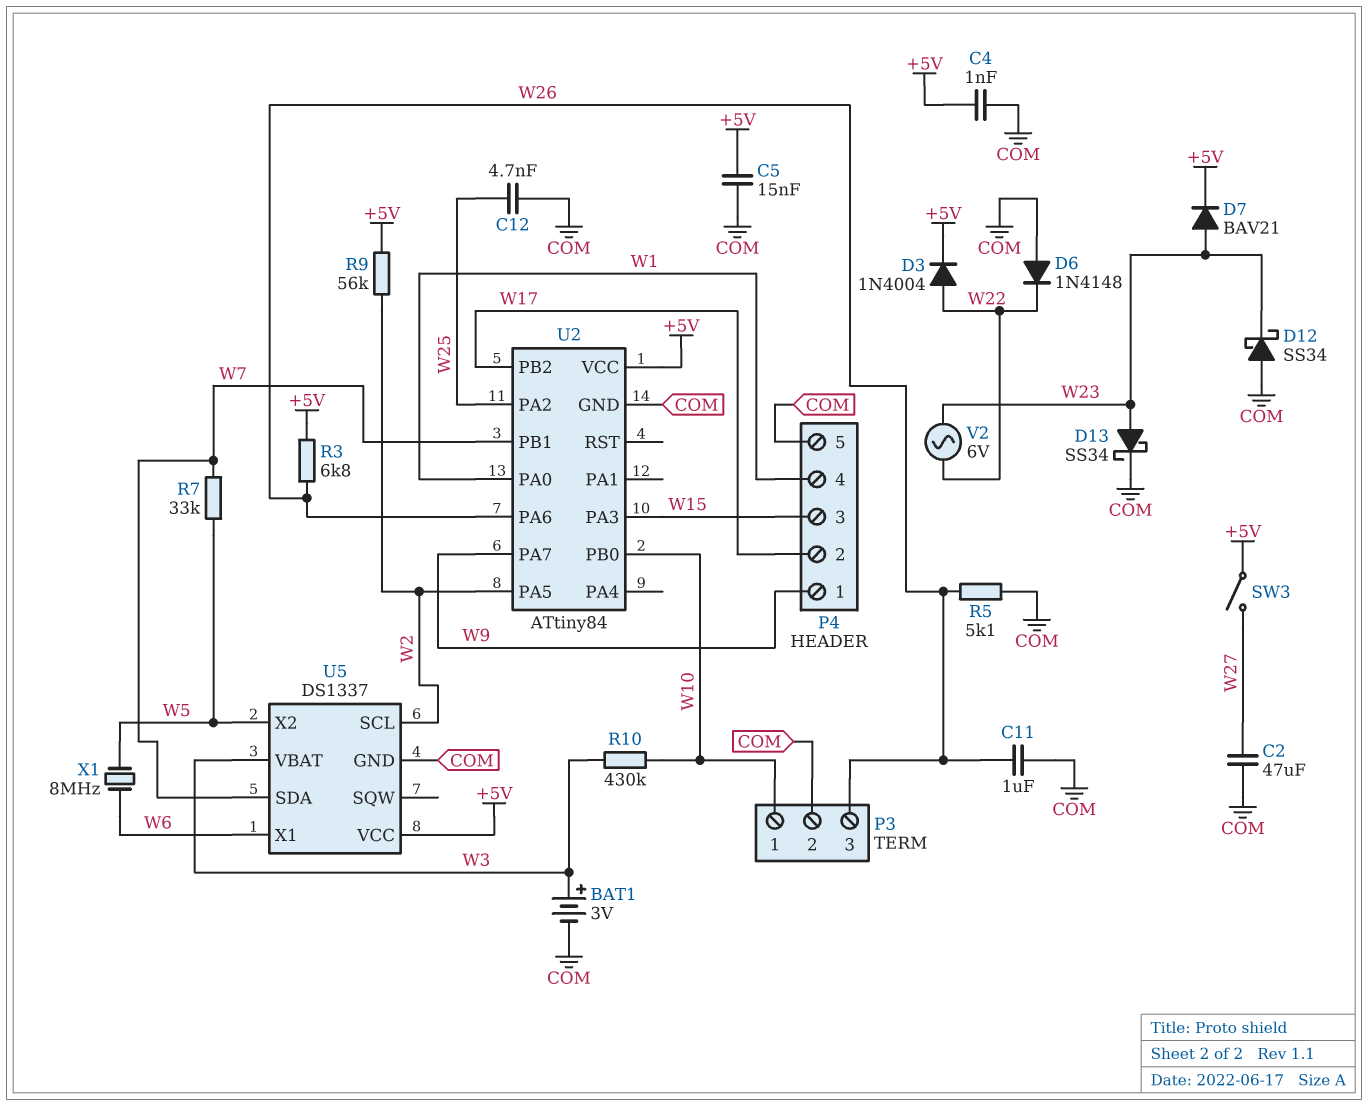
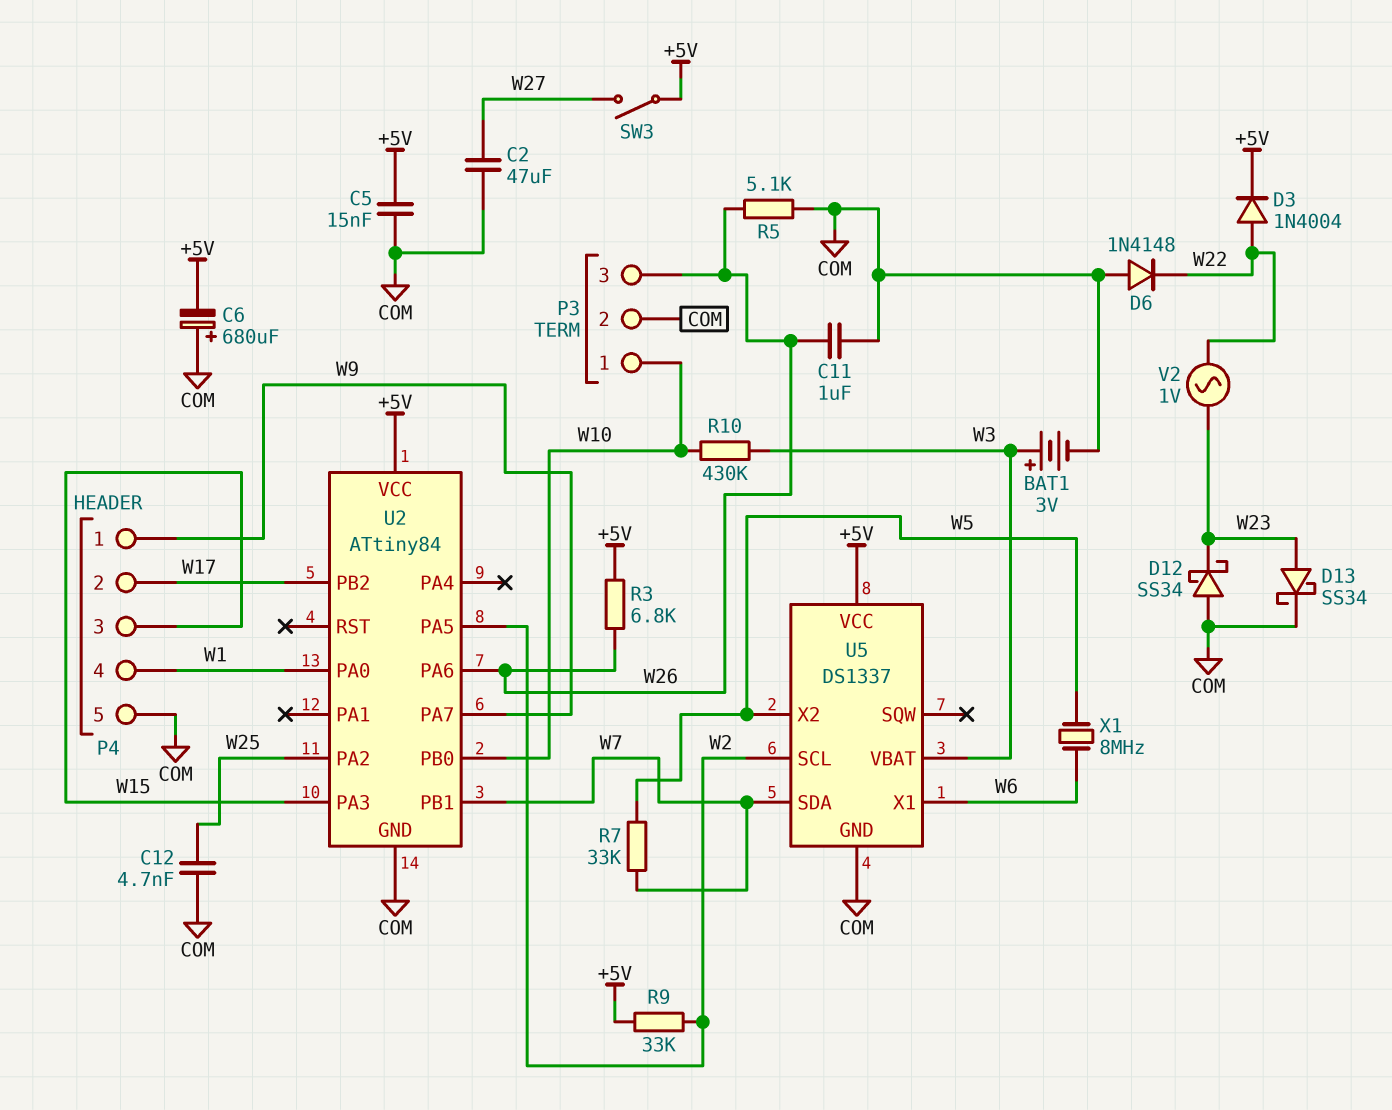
C4: 1nF (+5V, COM) -> none
C6: none -> 680uF (plus COM, minus +5V)
D7: diode BAV21 (A W23, K +5V) -> none
R9: 56k (+5V, W2) -> 33k (+5V, W2)
V2: AC 6V (W22, W23) -> AC 1V (W22, W23)

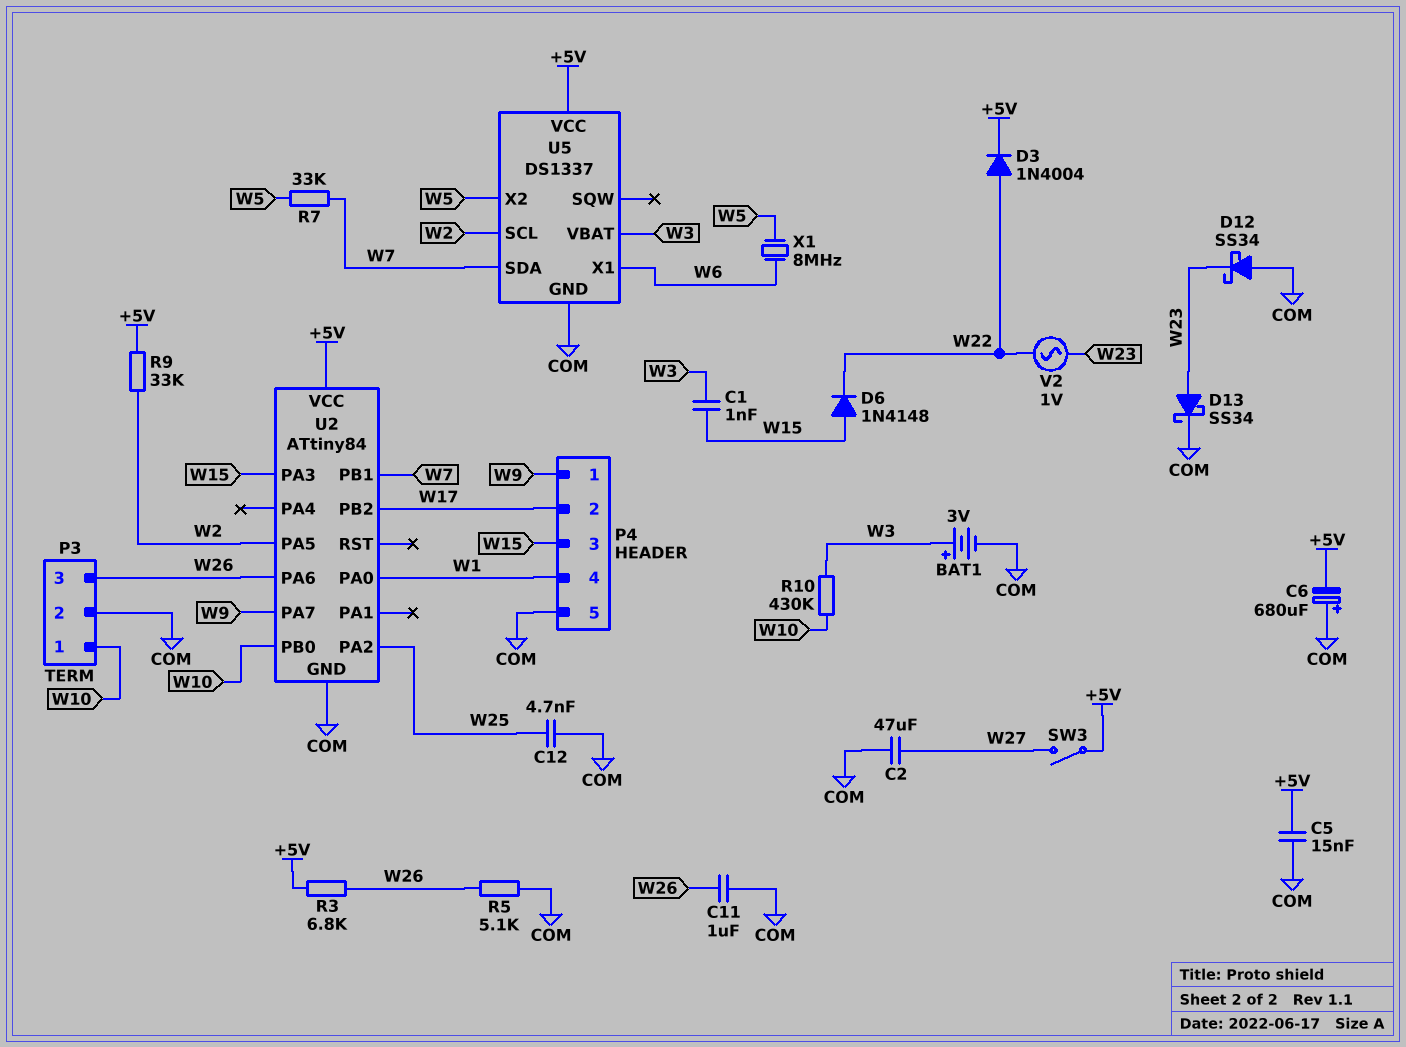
C1: none -> 1nF (W3, W15)
D6: diode 1N4148 (A COM, K W22) -> diode 1N4148 (A W15, K W22)

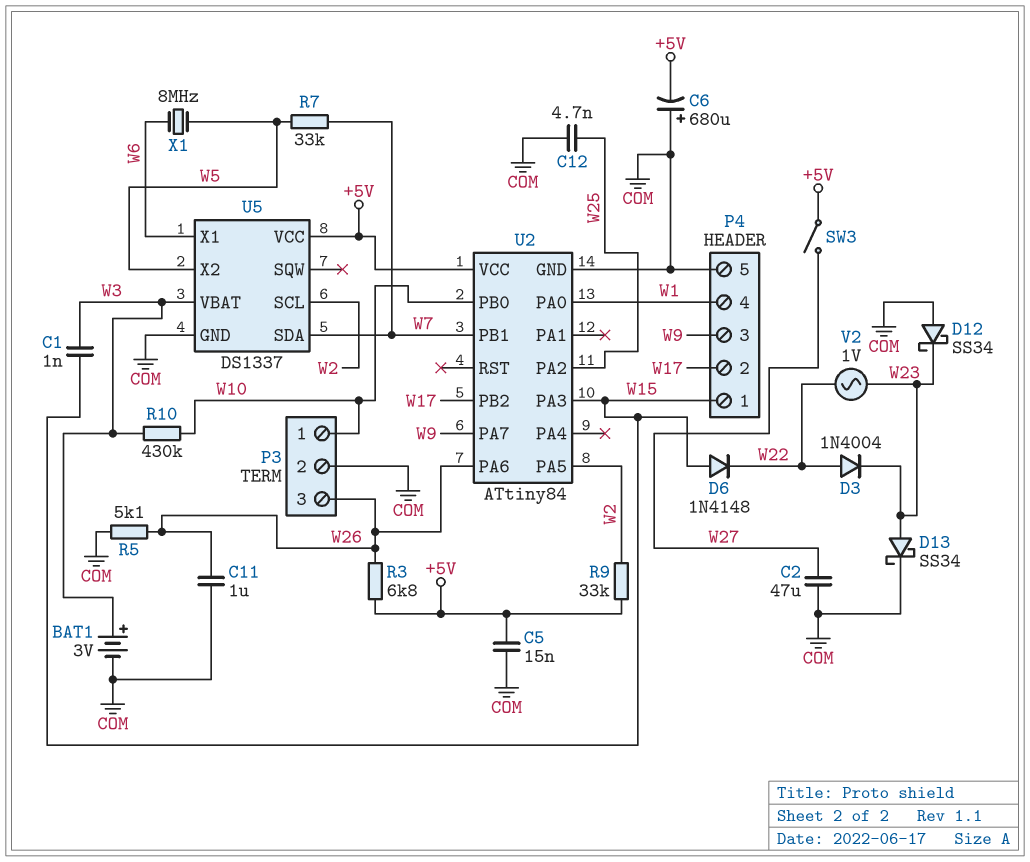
D3: diode 1N4004 (A W22, K +5V) -> diode 1N4004 (A W22, K W23)
P4 pin 1: W9 -> W15
P4 pin 3: W15 -> W9

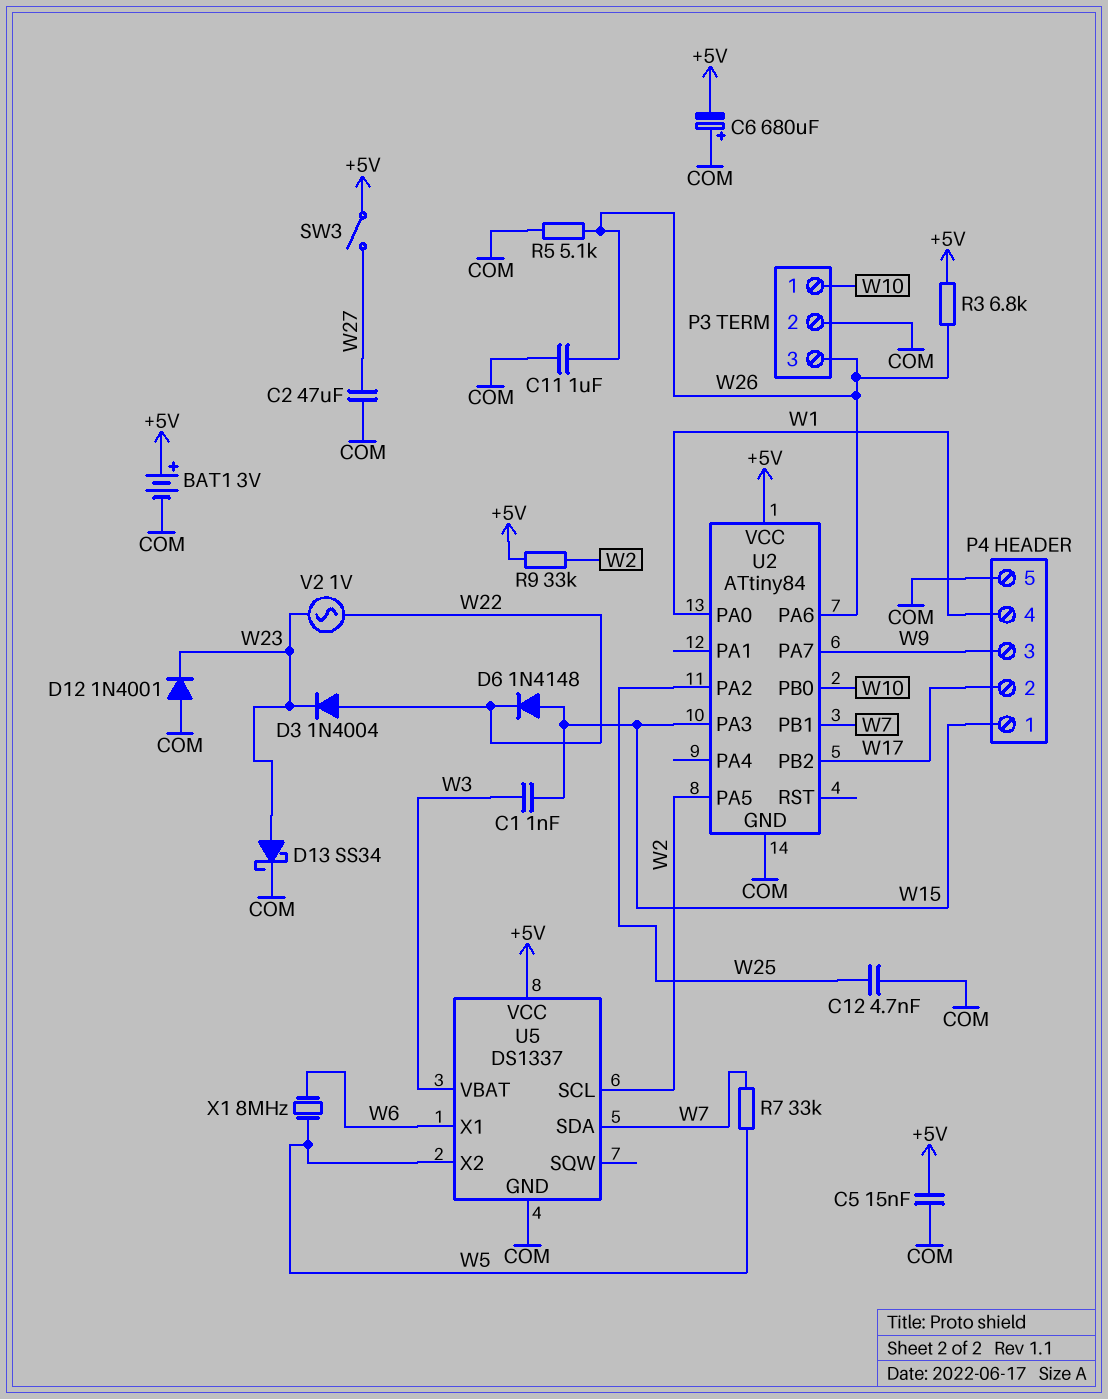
BAT1: 3V (plus W3, minus COM) -> 3V (plus +5V, minus COM)
D12: schottky SS34 (A COM, K W23) -> diode 1N4001 (A COM, K W23)
R10: 430k (W3, W10) -> none

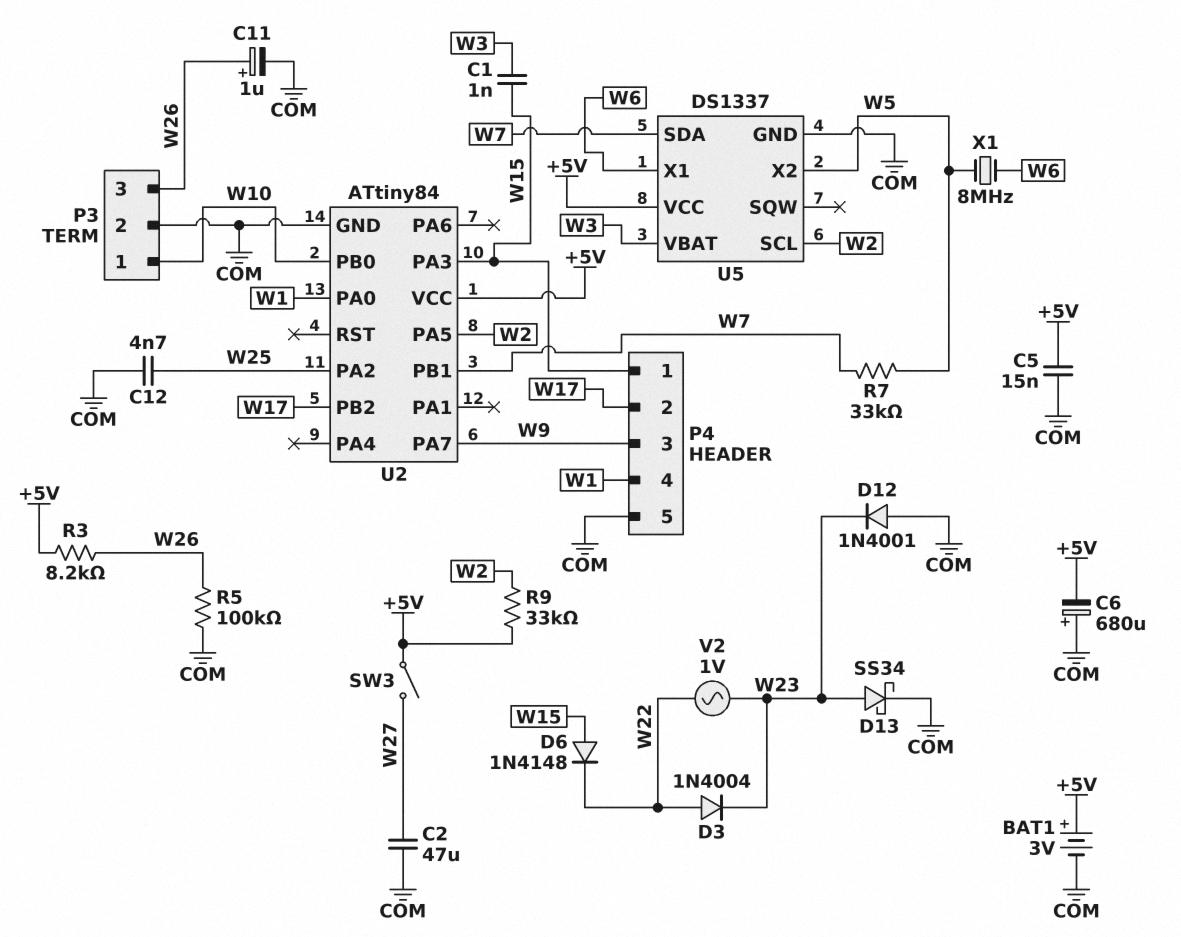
C11: 1uF (COM, W26) -> 1uF (plus W26, minus COM)
R3: 6.8k (+5V, W26) -> 8.2k (+5V, W26)
R5: 5.1k (COM, W26) -> 100k (COM, W26)
U2 pin PA6: W26 -> none

